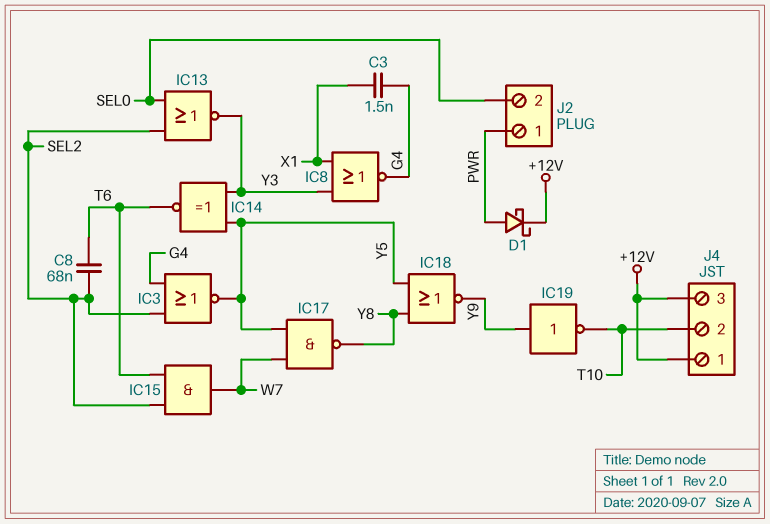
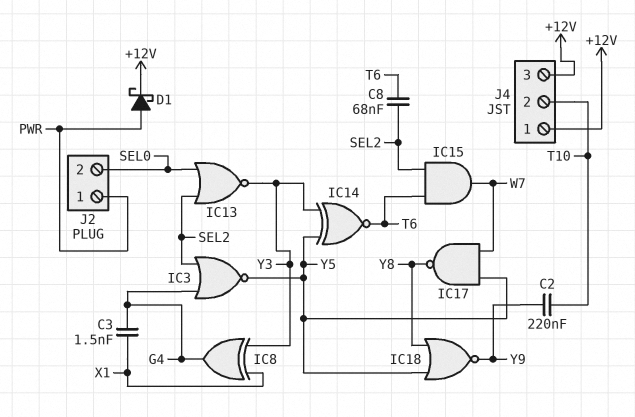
C2: none -> 220nF (T10, Y9)
IC8: NOR (in X1, in Y3, out G4) -> XOR (in X1, in Y3, out G4)
IC19: NOT (in Y9, out T10) -> none

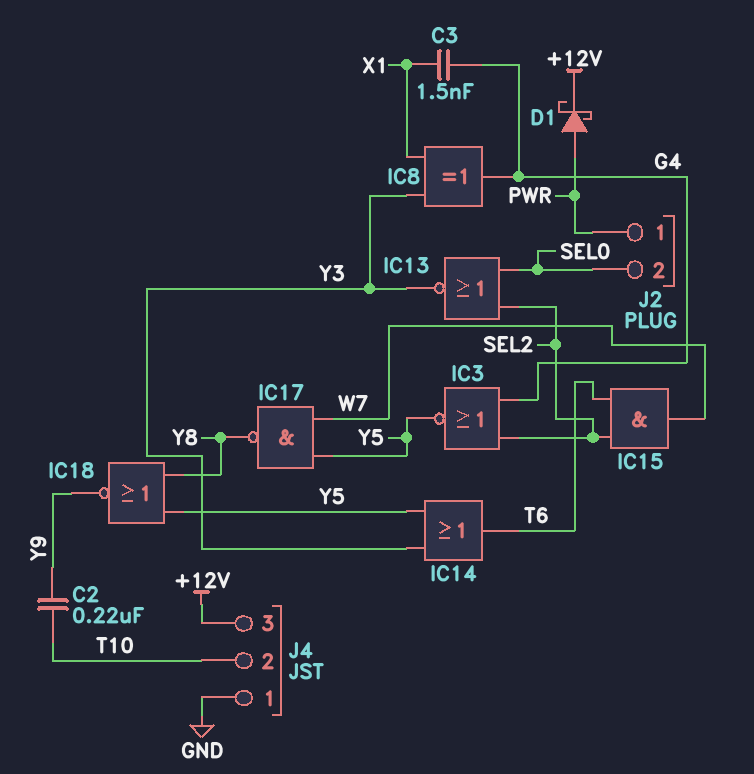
C8: 68nF (SEL2, T6) -> none
IC14: XNOR (in Y3, in Y5, out T6) -> OR (in Y3, in Y5, out T6)
J4 pin 1: +12V -> GND

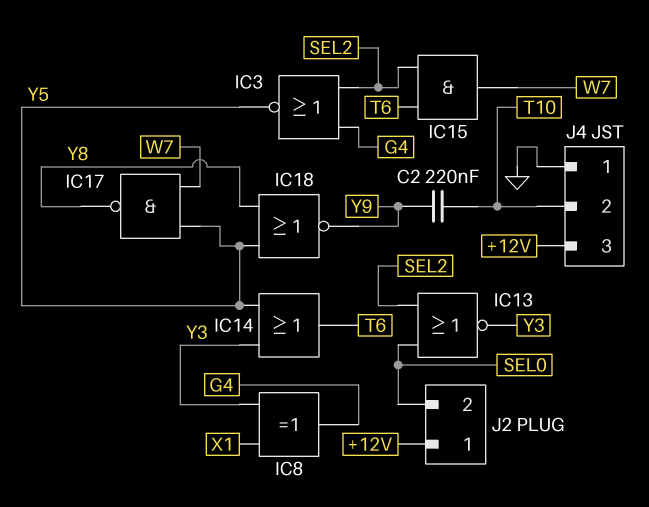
C3: 1.5nF (G4, X1) -> none
D1: schottky (A PWR, K +12V) -> none
J2 pin 1: PWR -> +12V

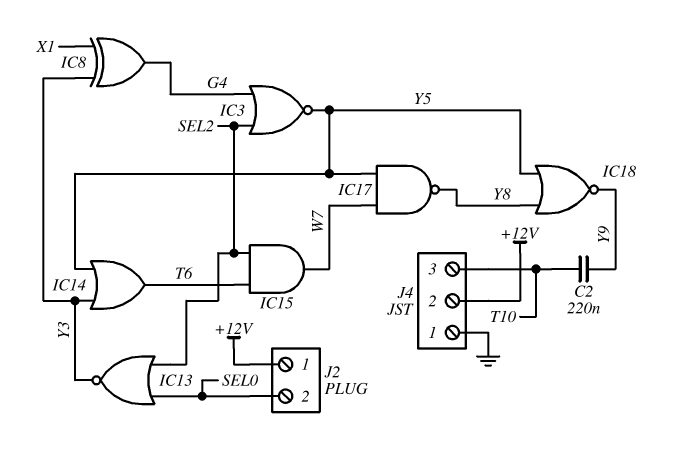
J4 pin 2: T10 -> +12V
J4 pin 3: +12V -> T10

